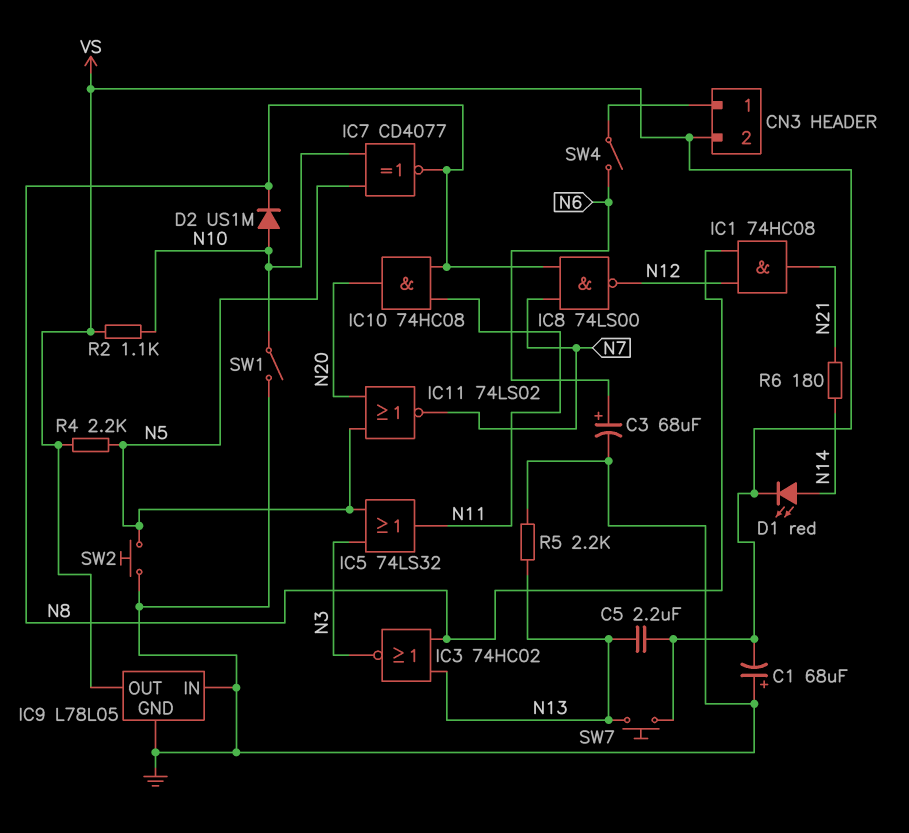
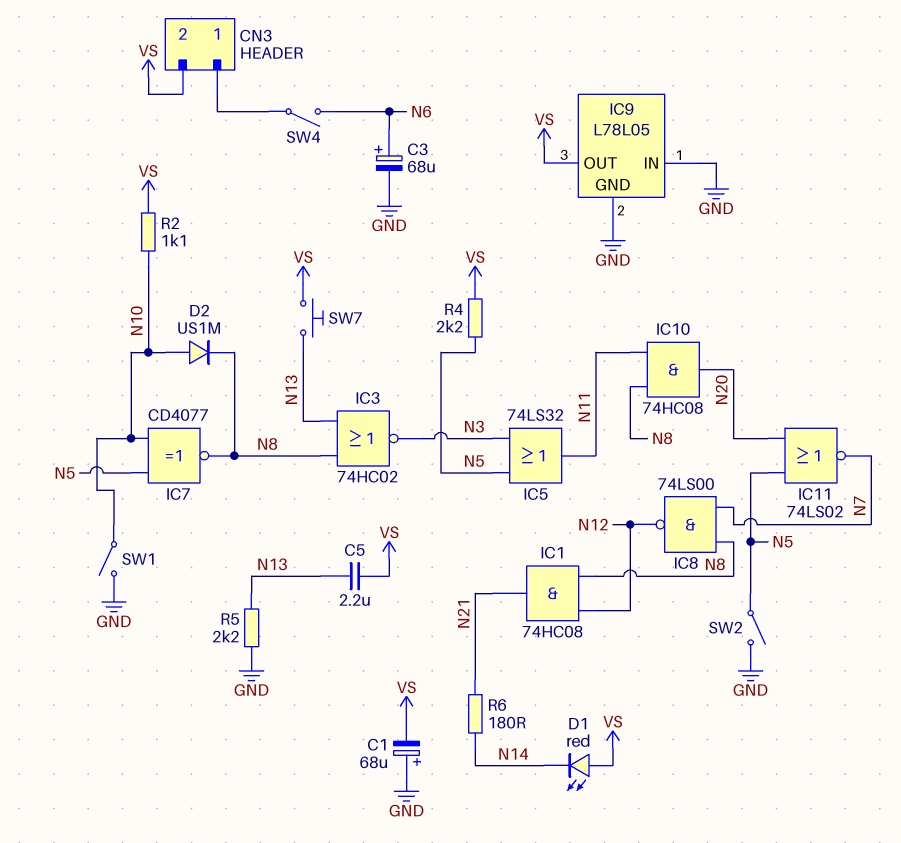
D1: LED red (A N14, K VS) -> LED red (A VS, K N14)
SW2: button (GND, N5) -> switch (GND, N5)

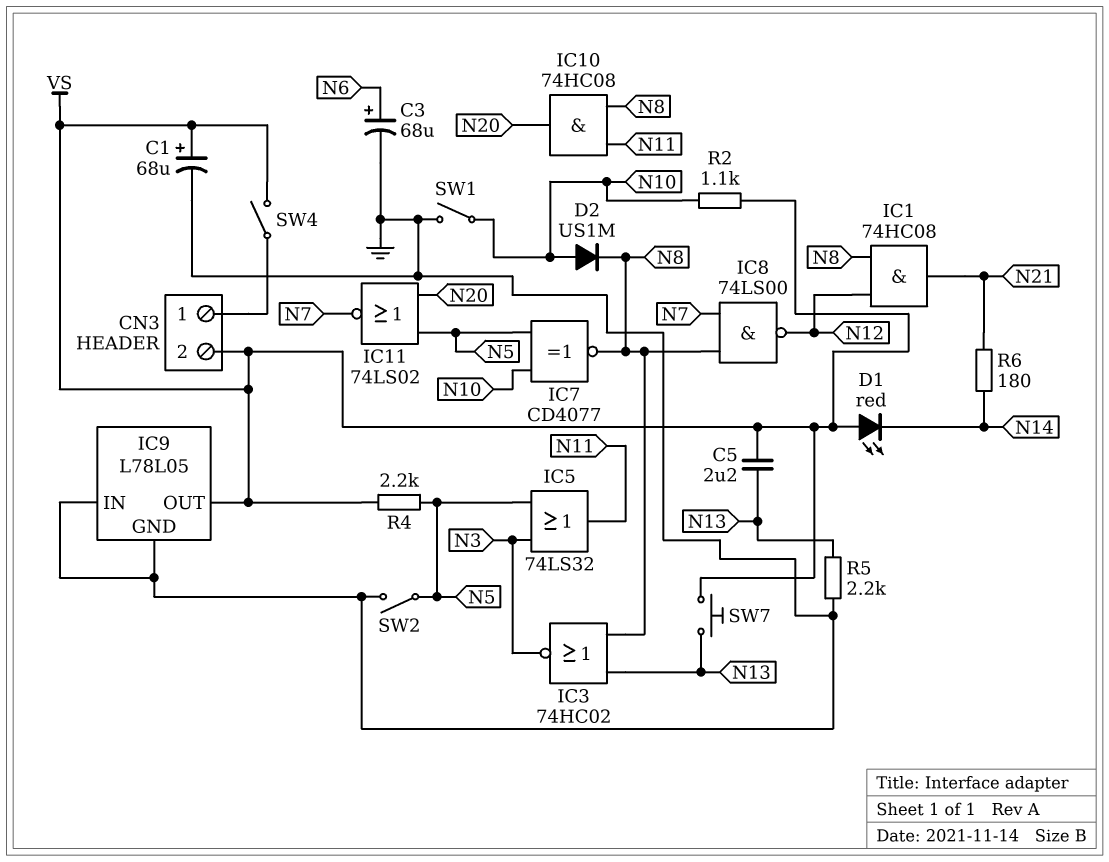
C1: 68uF (plus GND, minus VS) -> 68uF (plus VS, minus GND)
SW4: switch (CN3/1, N6) -> switch (CN3/1, VS)

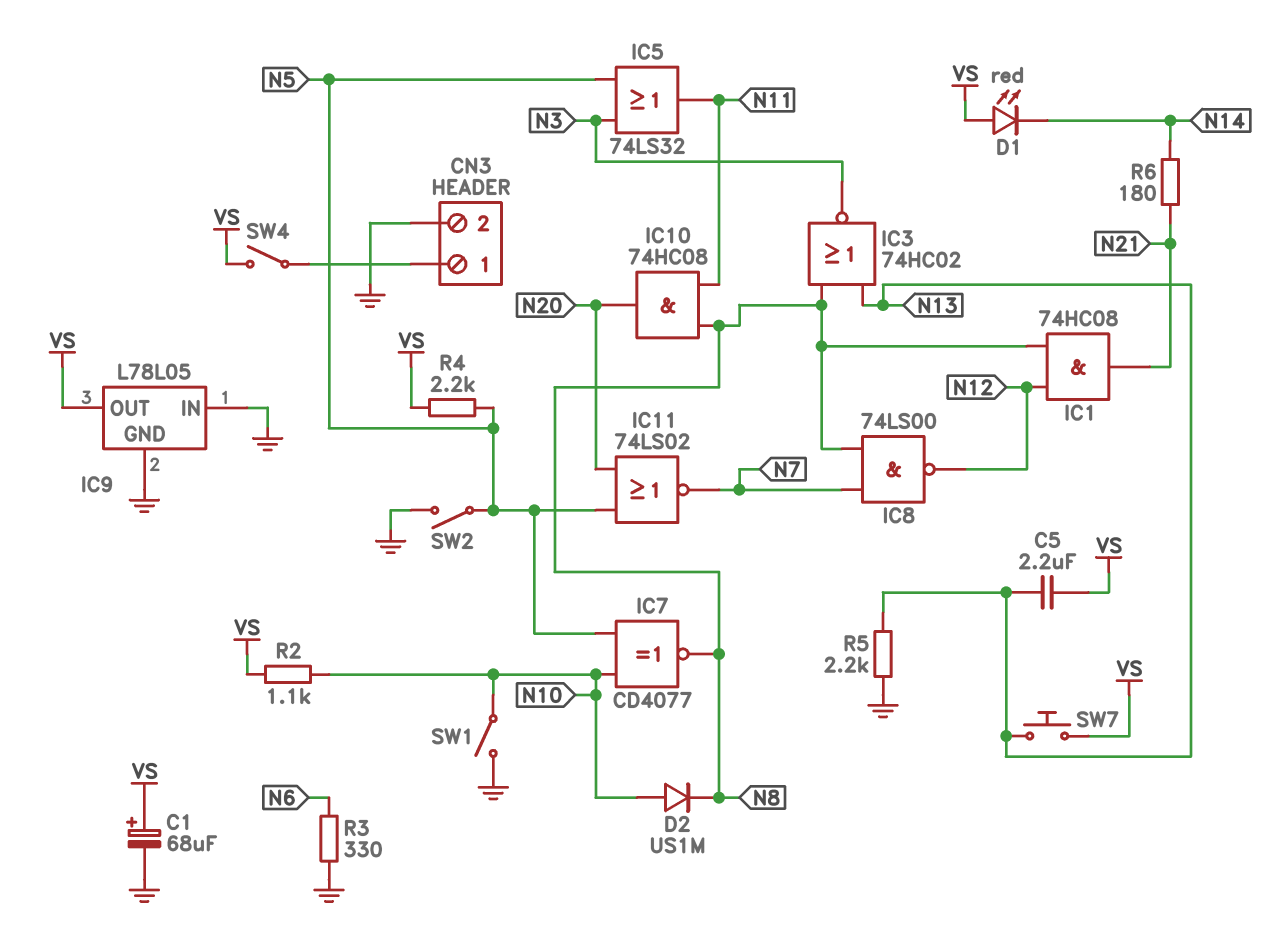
C3: 68uF (plus N6, minus GND) -> none
CN3 pin 2: VS -> GND
R3: none -> 330 (GND, N6)

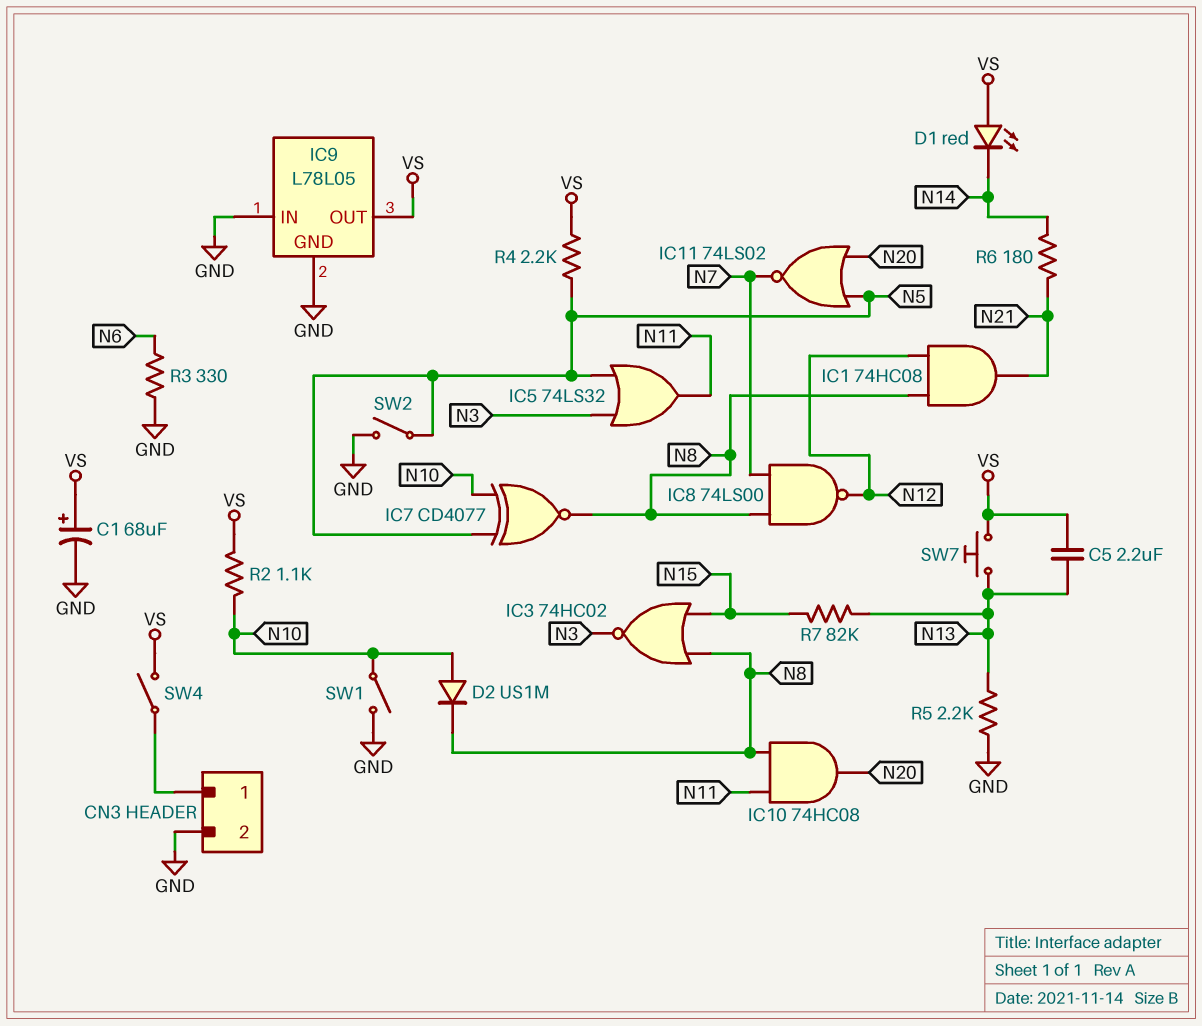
IC3: NOR 74HC02 (in N8, in N13, out N3) -> NOR 74HC02 (in N8, in N15, out N3)
R7: none -> 82k (N13, N15)

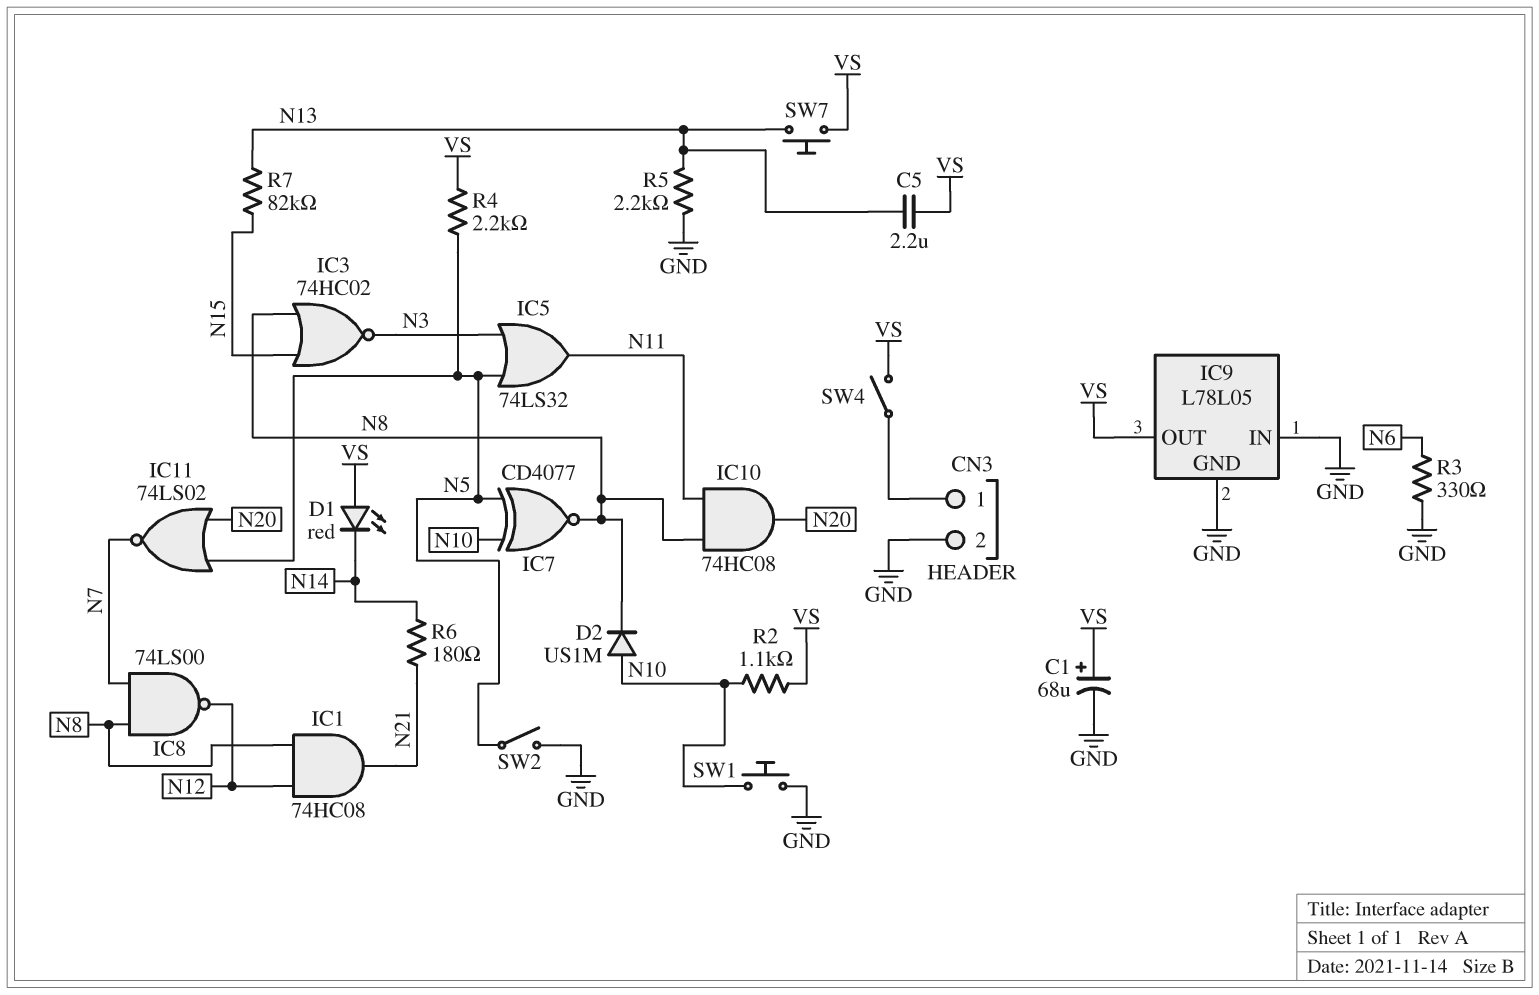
SW1: switch (GND, N10) -> button (GND, N10)

